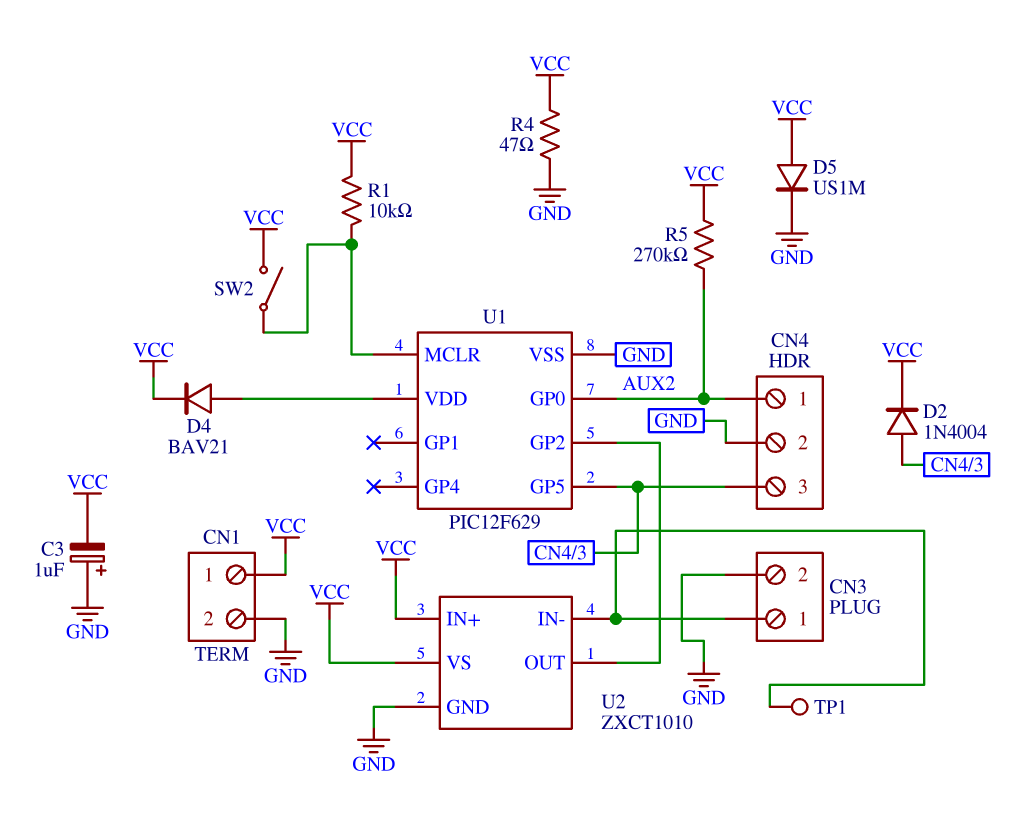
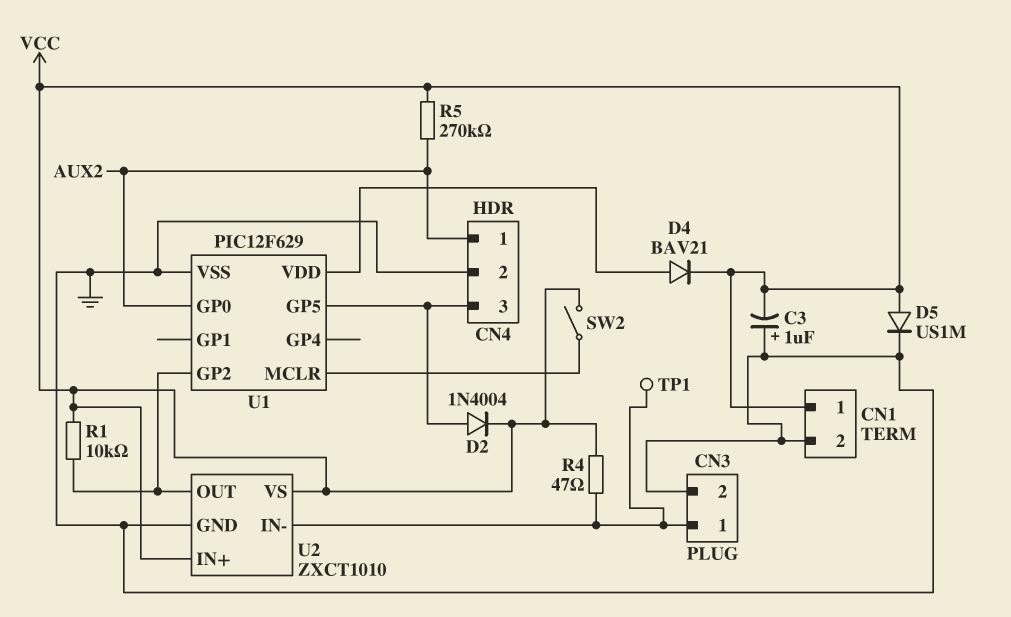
R1: 10k (U1/MCLR, VCC) -> 10k (U1/GP2, VCC)
R4: 47 (GND, VCC) -> 47 (CN3/1, VCC)

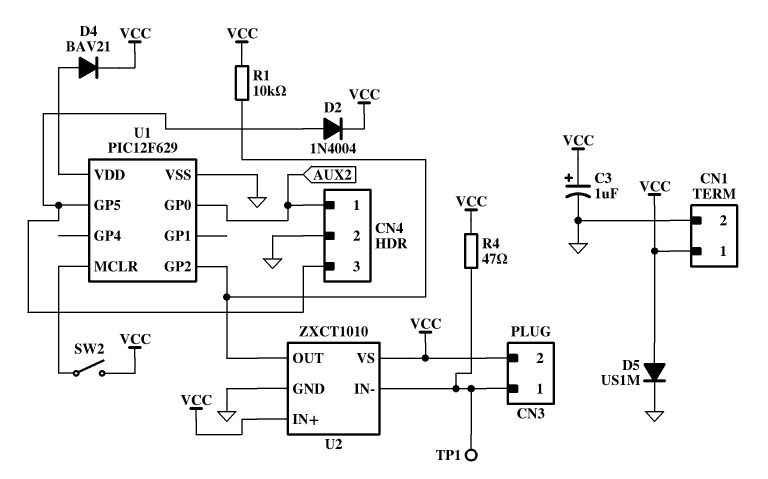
C3: 1uF (plus GND, minus VCC) -> 1uF (plus VCC, minus GND)
CN3 pin 2: GND -> VCC
R5: 270k (AUX2, VCC) -> none

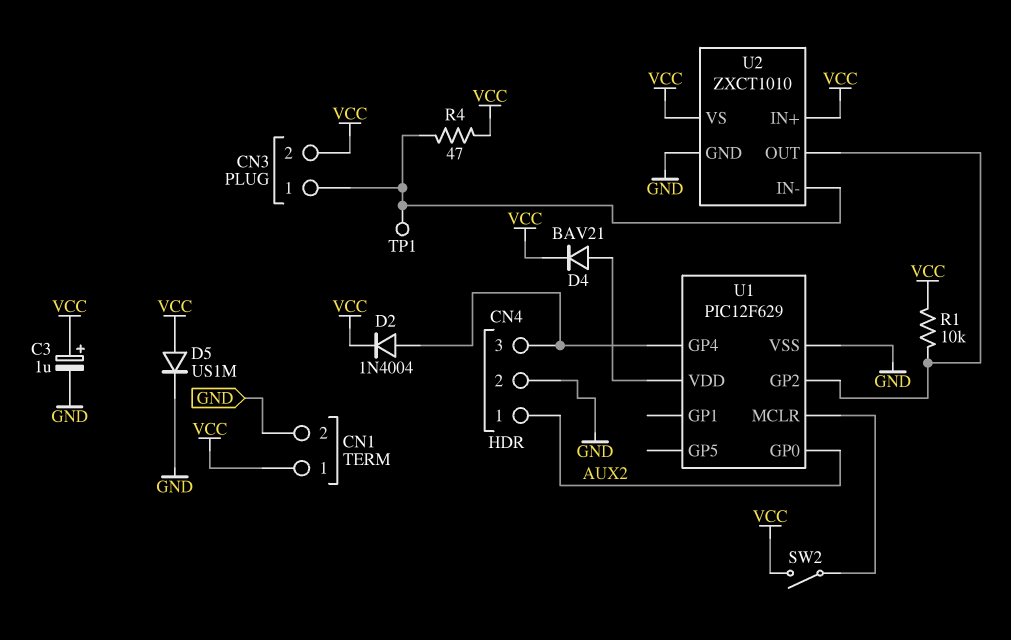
U1 pin GP4: none -> CN4/3
U1 pin GP5: CN4/3 -> none

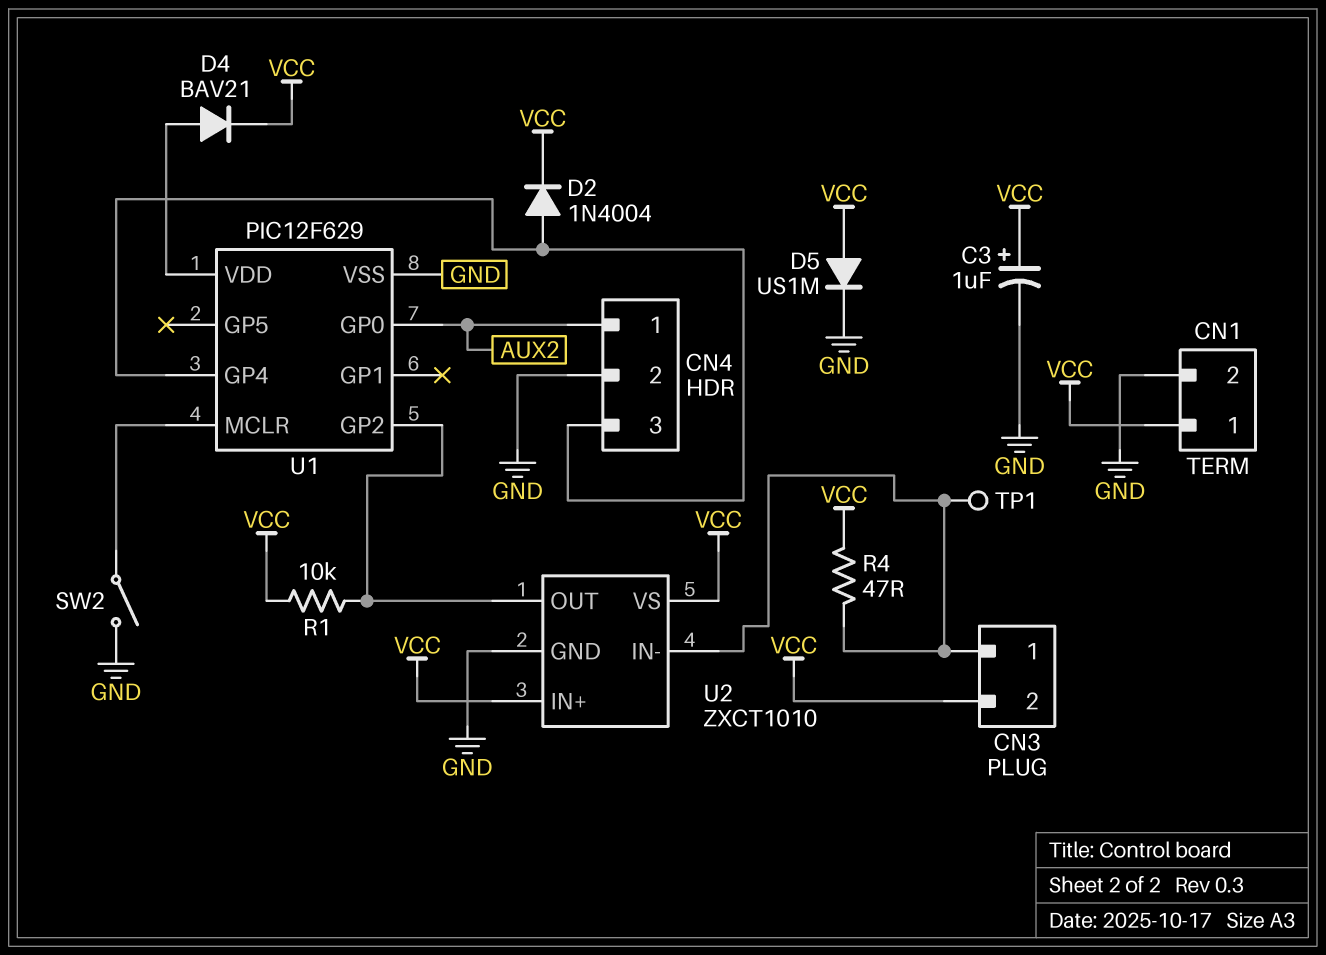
SW2: switch (U1/MCLR, VCC) -> switch (GND, U1/MCLR)

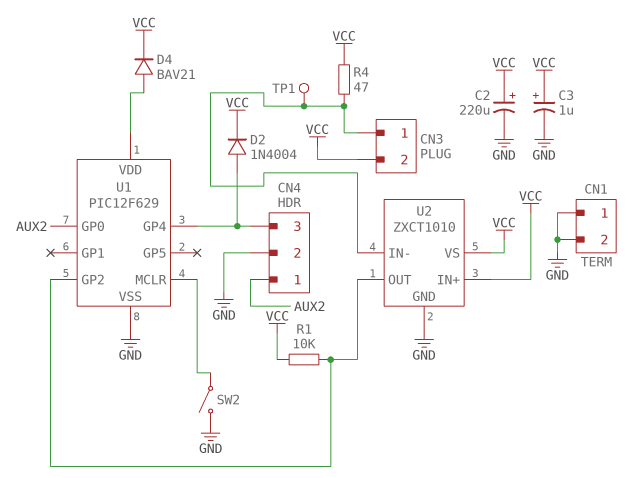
C2: none -> 220uF (plus VCC, minus GND)
CN1 pin 1: VCC -> GND
D5: diode US1M (A VCC, K GND) -> none

